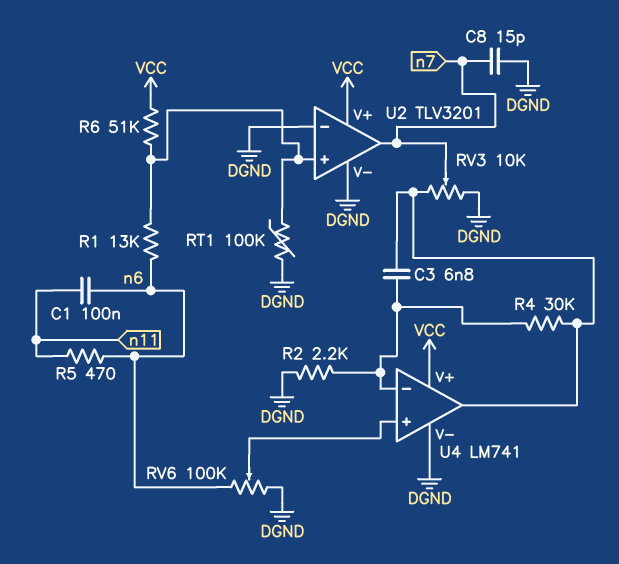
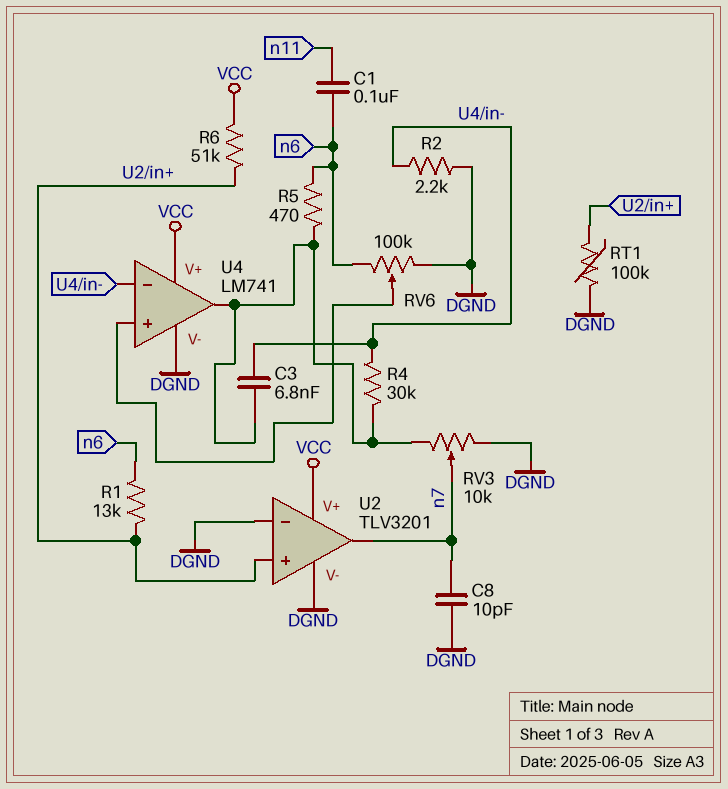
C8: 15pF (DGND, n7) -> 10pF (DGND, n7)
R5: 470 (n6, n11) -> 470 (U4/out, n6)

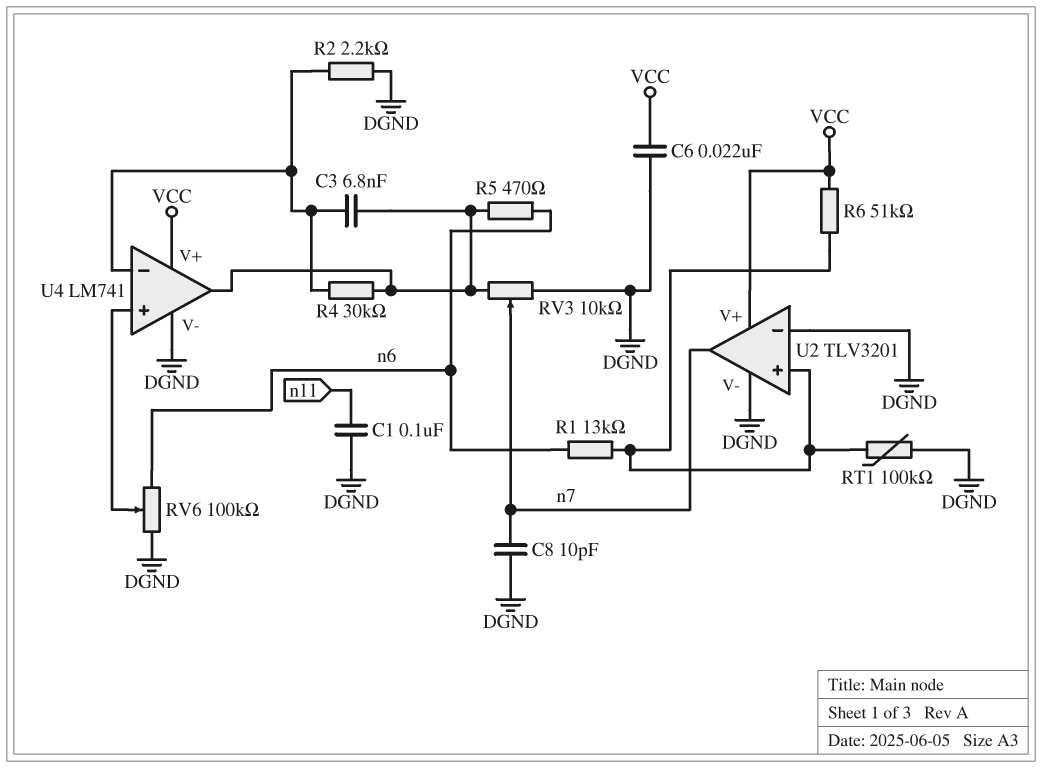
C1: 100nF (n6, n11) -> 100nF (DGND, n11)
C6: none -> 22nF (DGND, VCC)

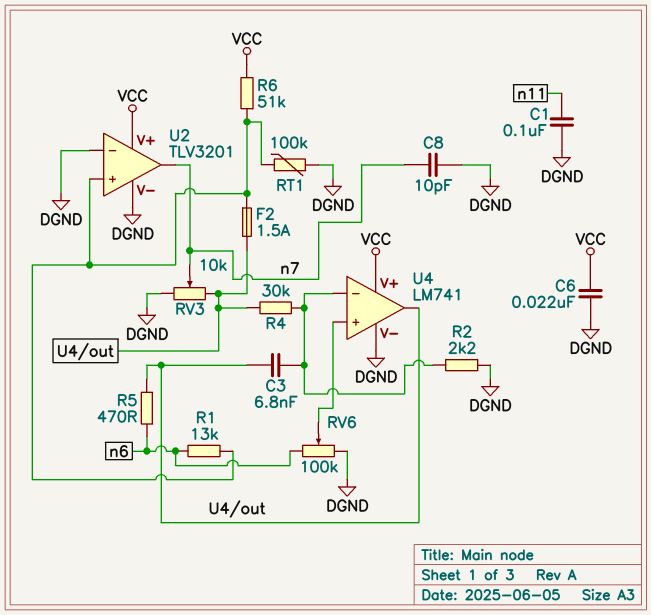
F2: none -> 1.5A (U2/in+, U4/out)

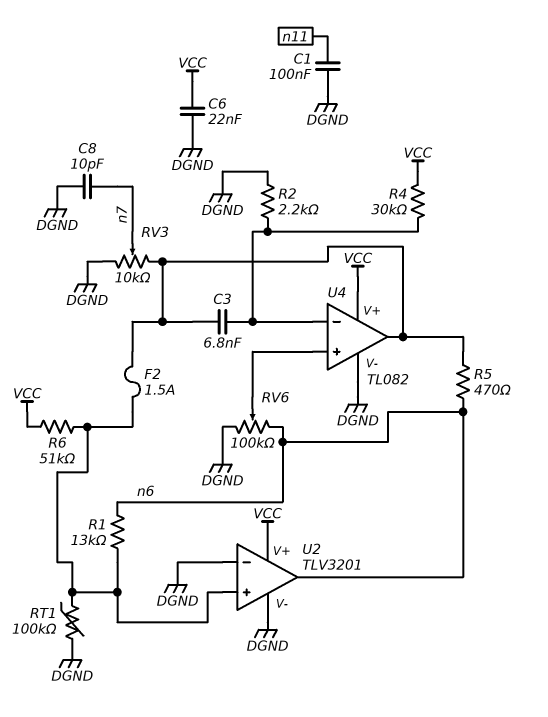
R4: 30k (U4/in-, U4/out) -> 30k (U4/in-, VCC)
U2 pin out: n7 -> n6
U4: LM741 -> TL082

